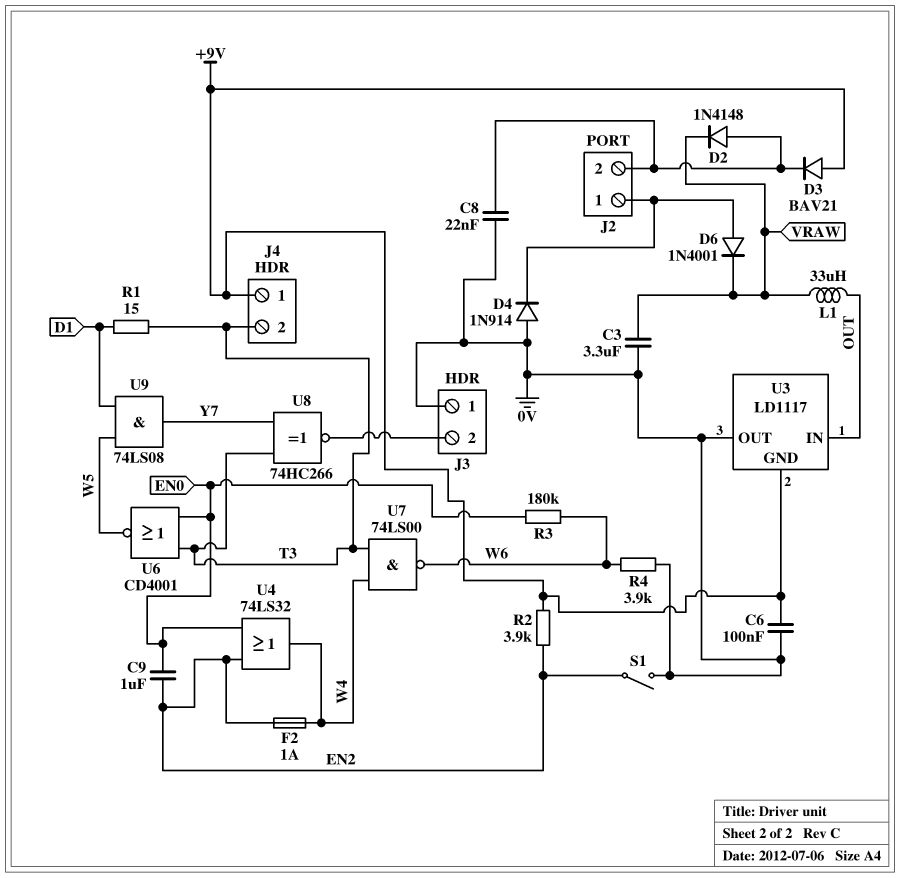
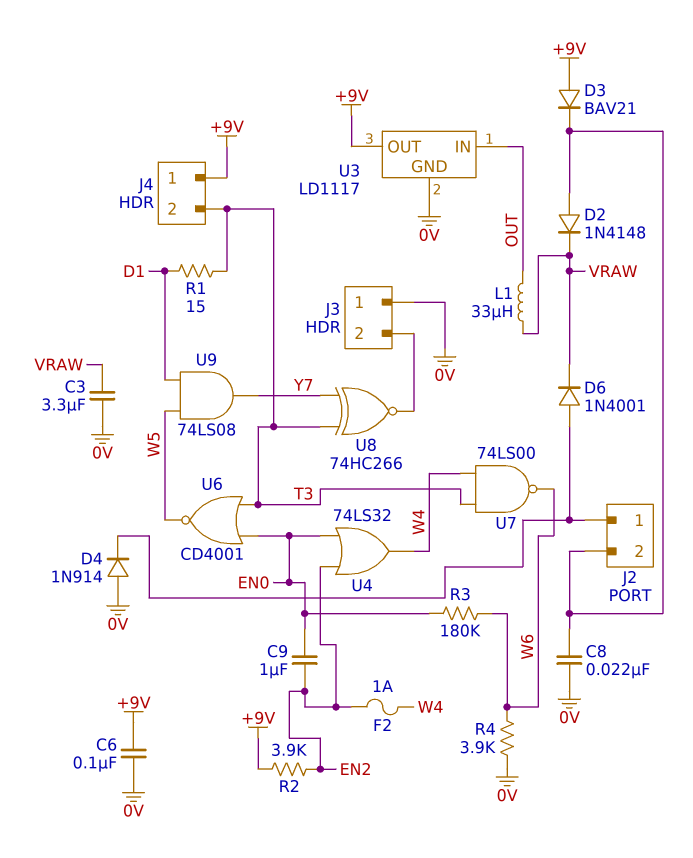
S1: switch (0V, EN2) -> none
U3 pin GND: +9V -> 0V
U3 pin OUT: 0V -> +9V

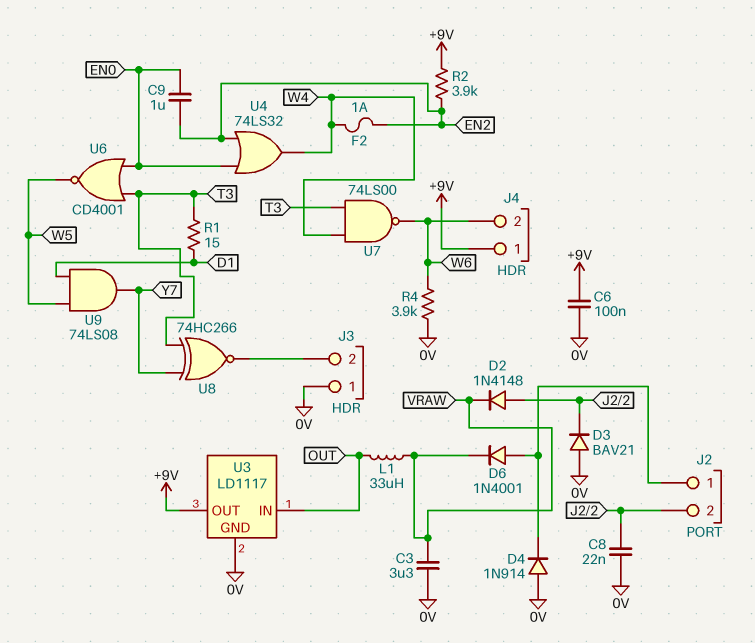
D3: diode BAV21 (A +9V, K J2/2) -> diode BAV21 (A 0V, K J2/2)
J4 pin 2: T3 -> W6
R3: 180k (EN0, W6) -> none

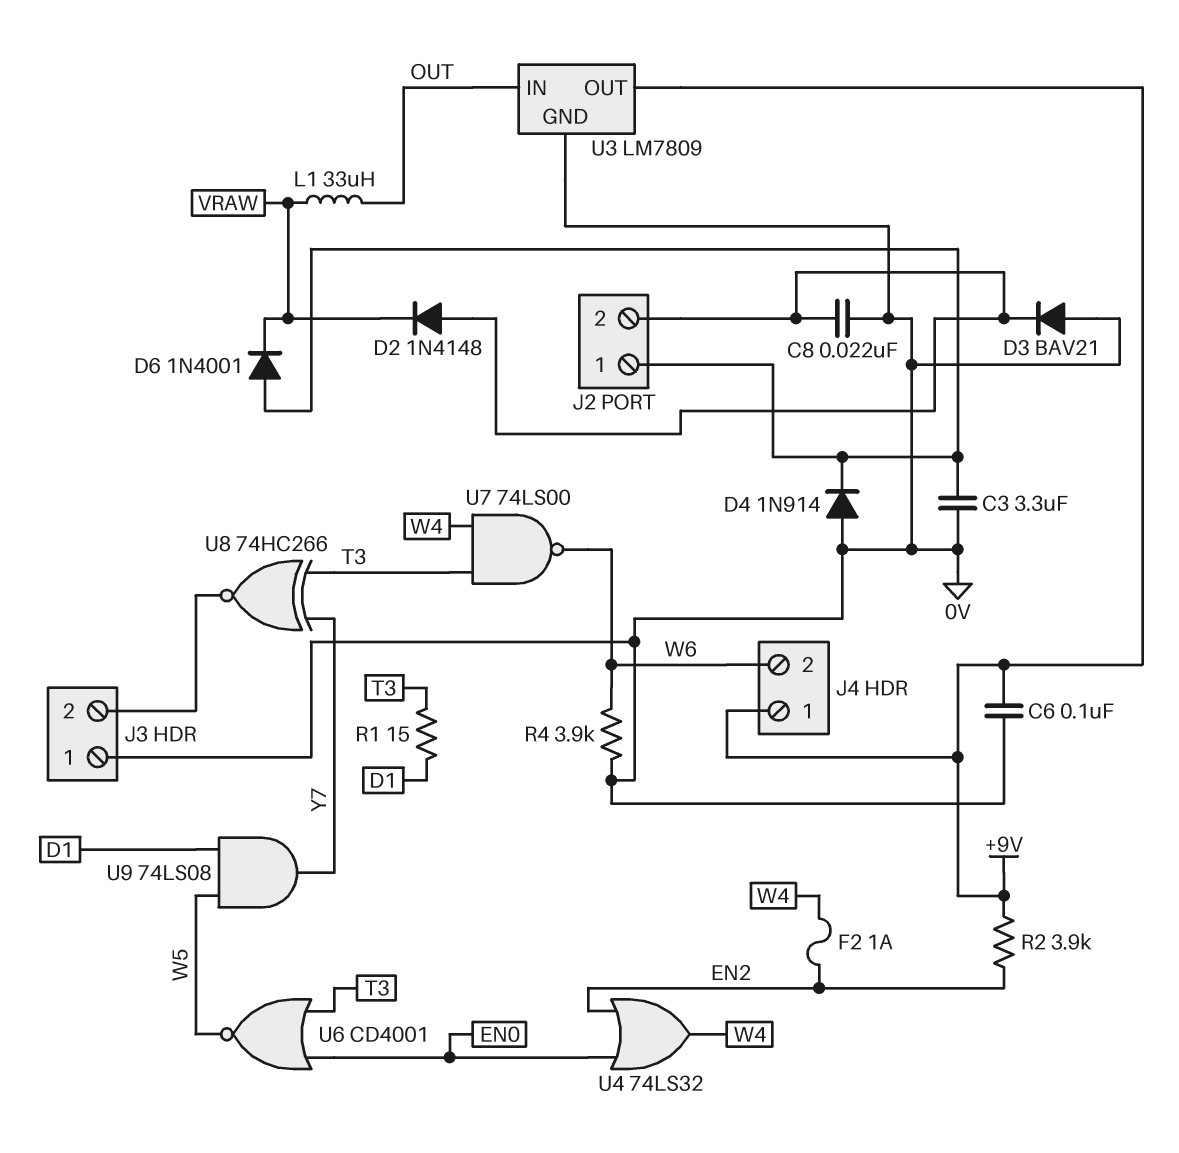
C3: 3.3uF (0V, VRAW) -> 3.3uF (0V, J2/1)
C9: 1uF (EN0, EN2) -> none
U3: LD1117 -> LM7809

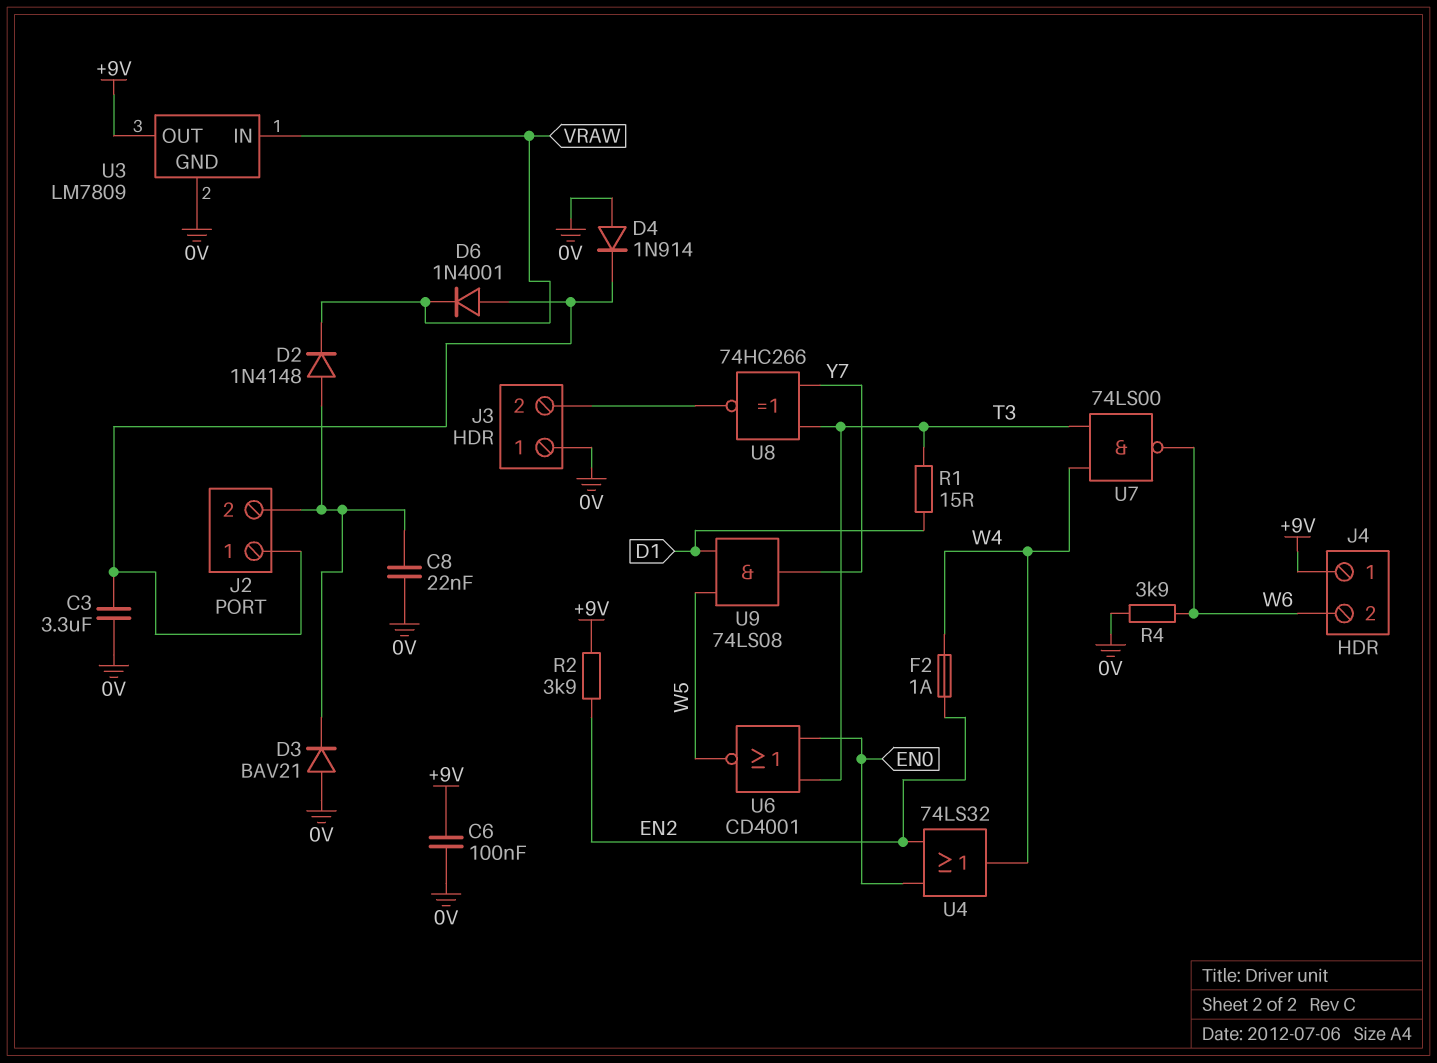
L1: 33uH (OUT, VRAW) -> none
U3 pin IN: OUT -> VRAW

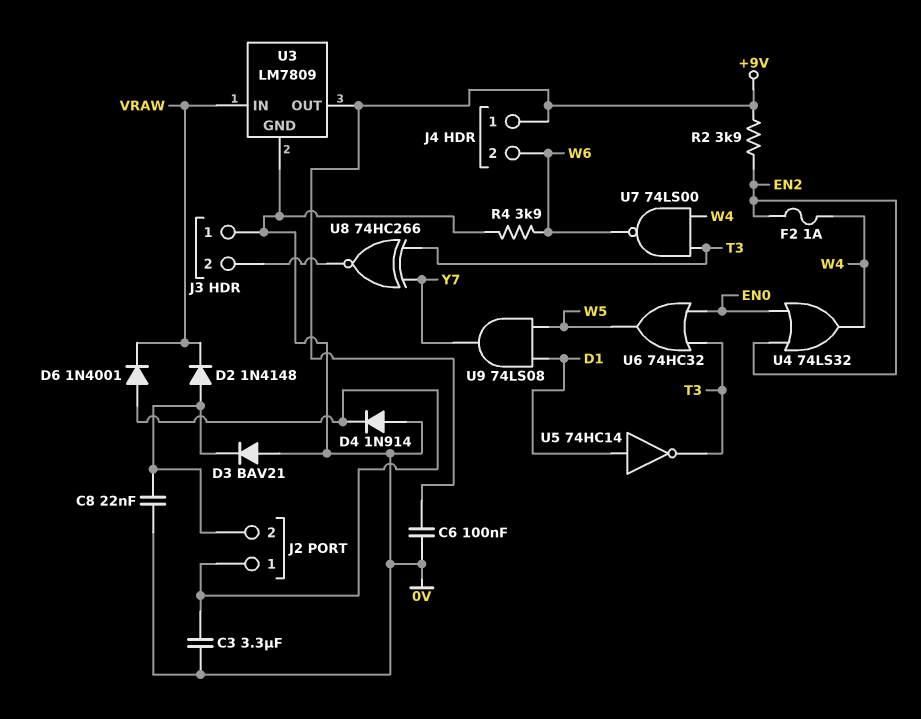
R1: 15 (D1, T3) -> none
U5: none -> NOT 74HC14 (in D1, out T3)
U6: NOR CD4001 (in EN0, in T3, out W5) -> OR 74HC32 (in EN0, in T3, out W5)

